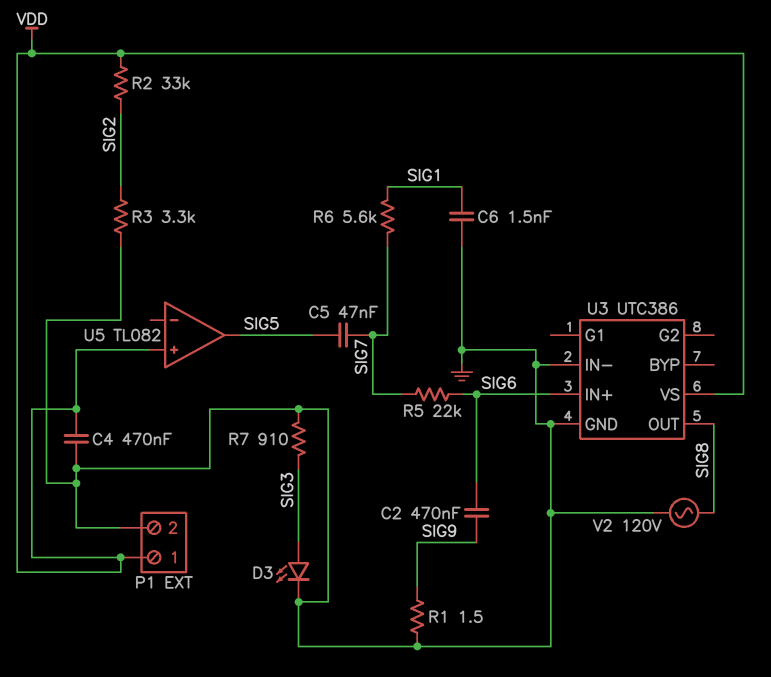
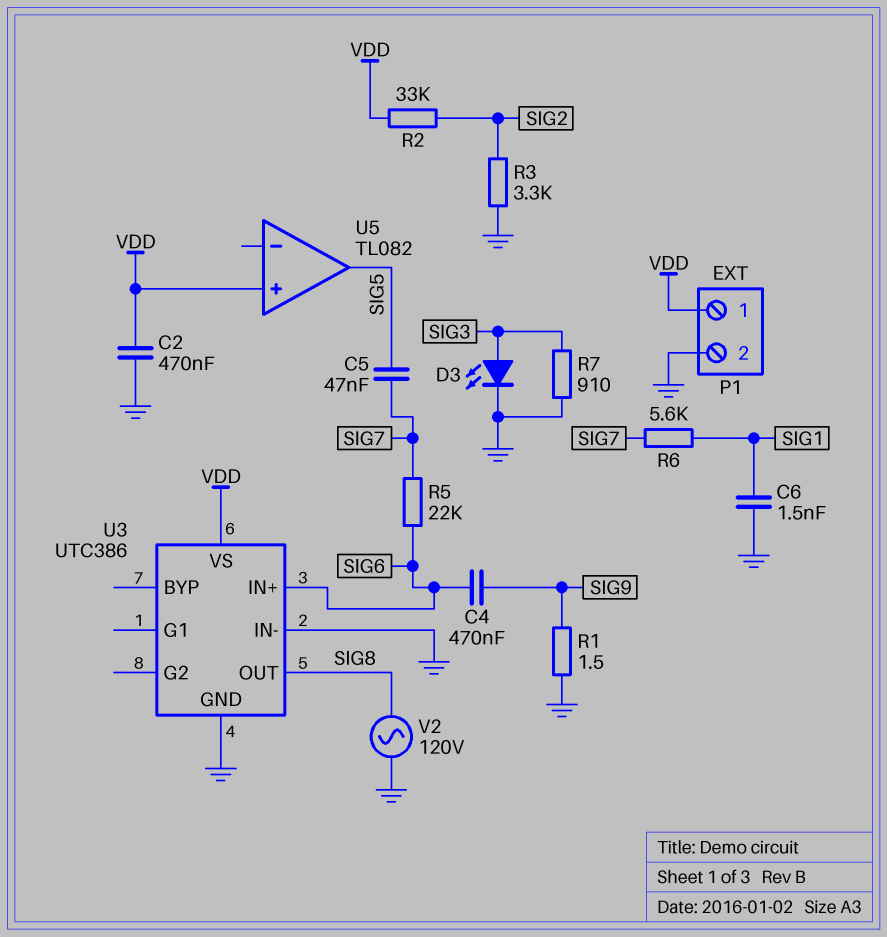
C2: 470nF (SIG6, SIG9) -> 470nF (GND, VDD)
C4: 470nF (GND, VDD) -> 470nF (SIG6, SIG9)

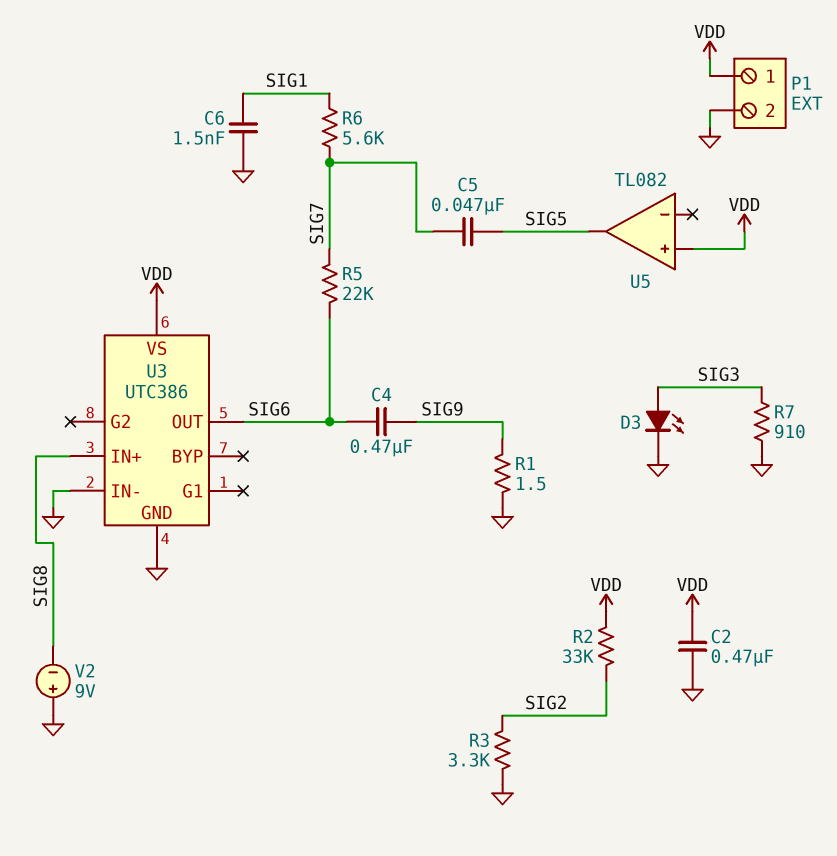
U3 pin IN+: SIG6 -> SIG8
U3 pin OUT: SIG8 -> SIG6
V2: AC 120V (GND, SIG8) -> 9V (plus GND, minus SIG8)

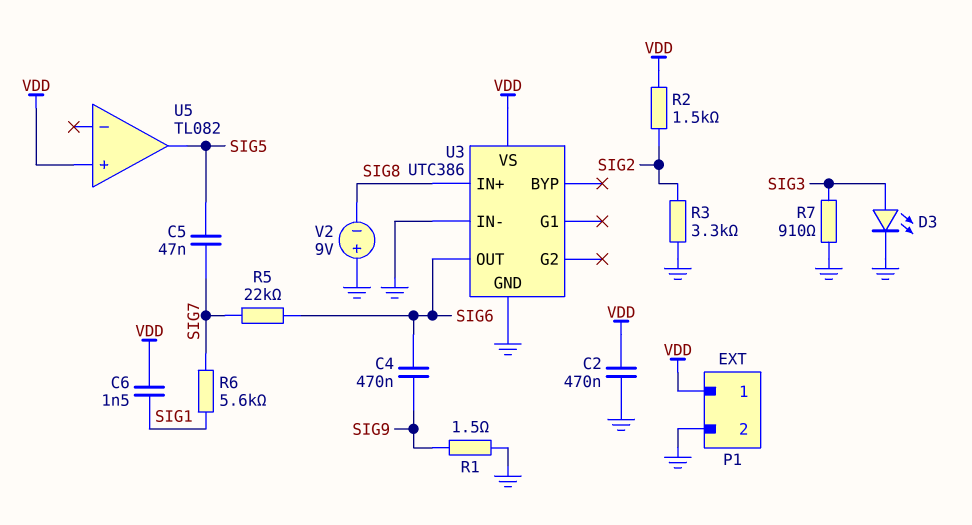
C6: 1.5nF (GND, SIG1) -> 1.5nF (SIG1, VDD)
R2: 33k (SIG2, VDD) -> 1.5k (SIG2, VDD)

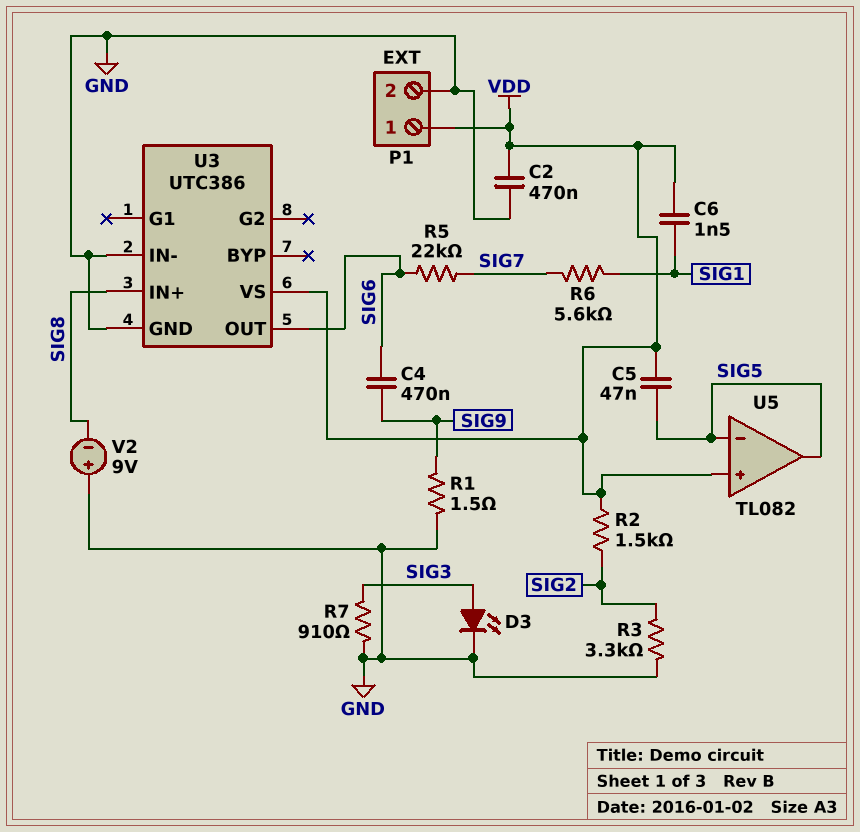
C5: 47nF (SIG5, SIG7) -> 47nF (SIG5, VDD)
U5 pin in-: none -> SIG5

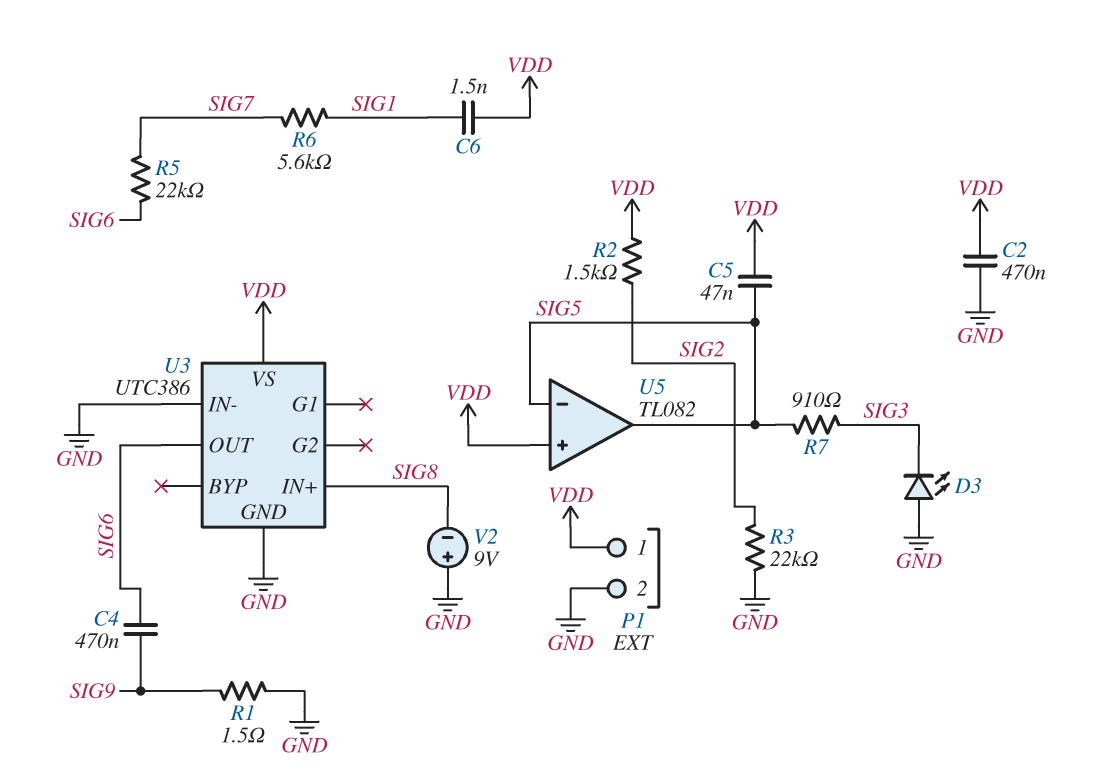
D3: LED (A SIG3, K GND) -> LED (A GND, K SIG3)
R3: 3.3k (GND, SIG2) -> 22k (GND, SIG2)
R7: 910 (GND, SIG3) -> 910 (SIG3, SIG5)

